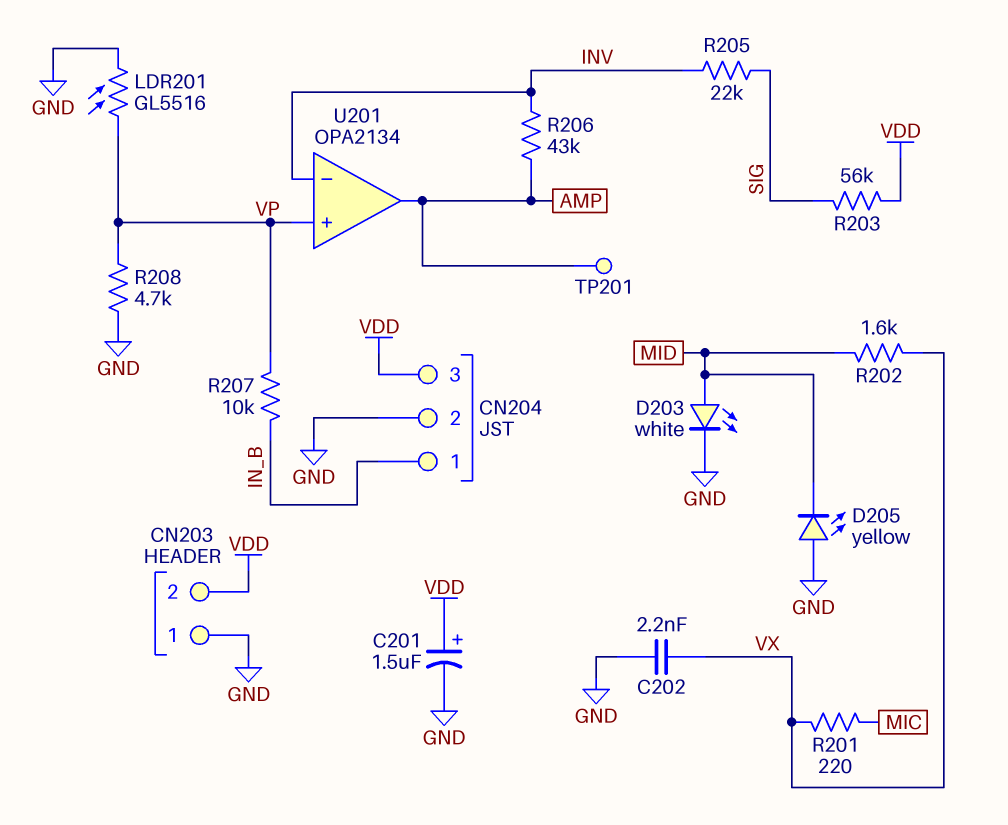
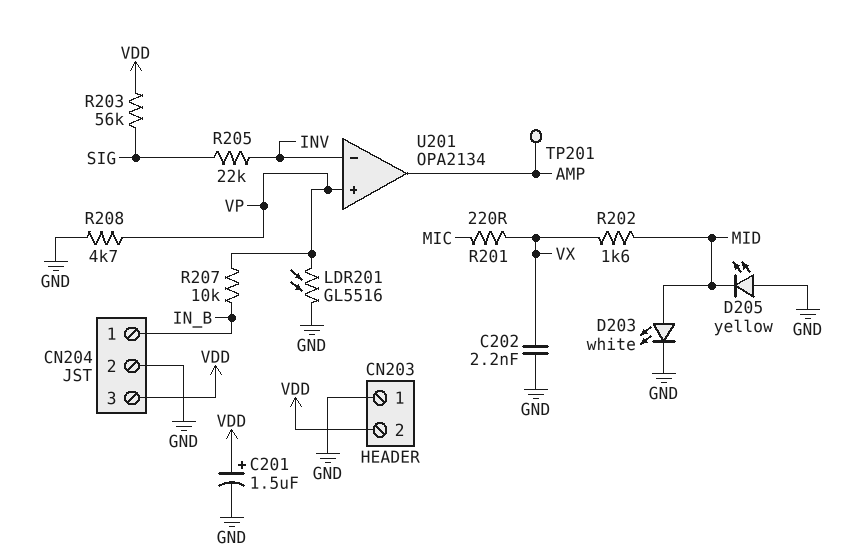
R206: 43k (AMP, INV) -> none

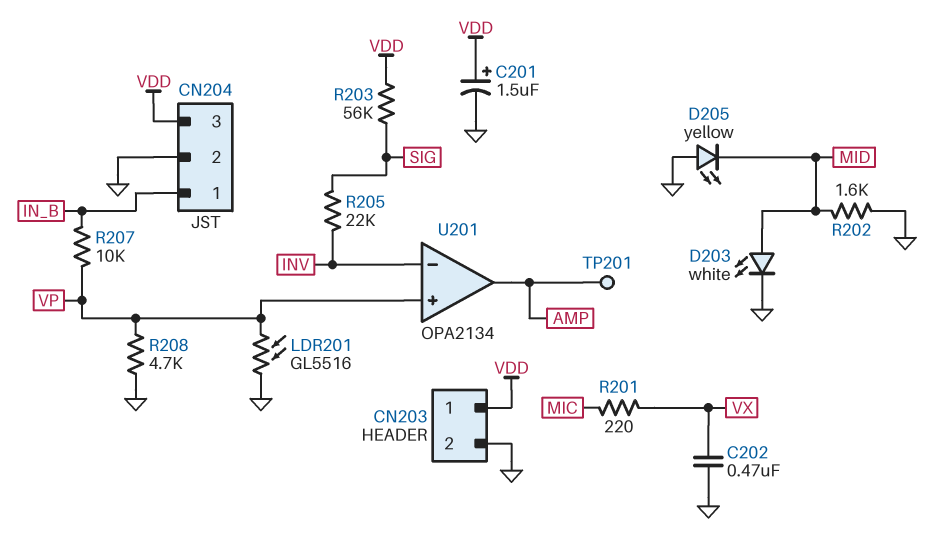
C202: 2.2nF (GND, VX) -> 470nF (GND, VX)
CN203 pin 1: GND -> VDD
CN203 pin 2: VDD -> GND
R202: 1.6k (MID, VX) -> 1.6k (GND, MID)

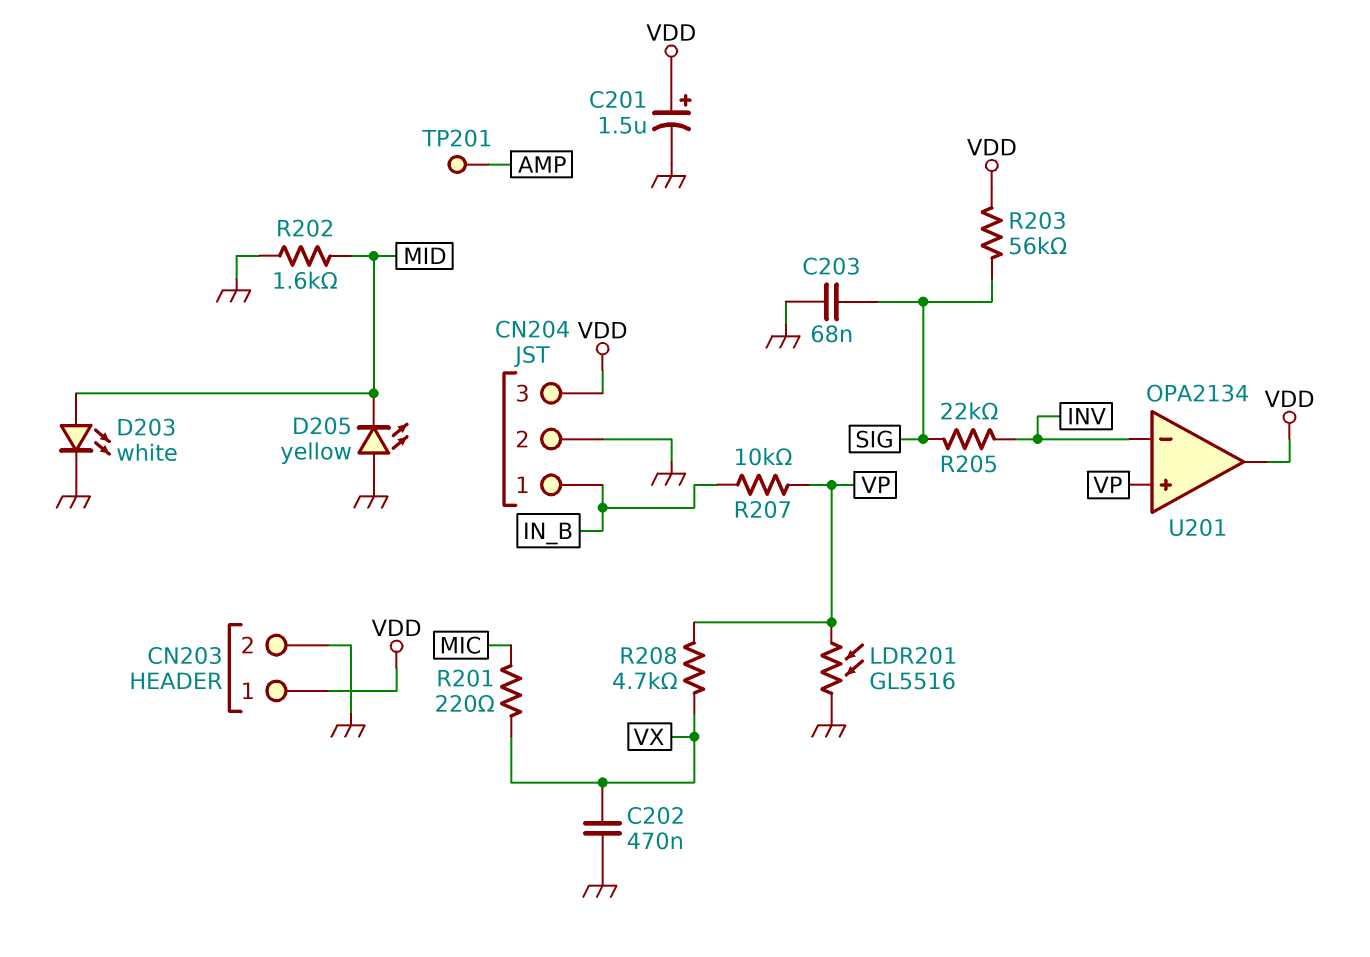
C203: none -> 68nF (GND, SIG)
R208: 4.7k (GND, VP) -> 4.7k (VP, VX)
U201 pin out: AMP -> VDD

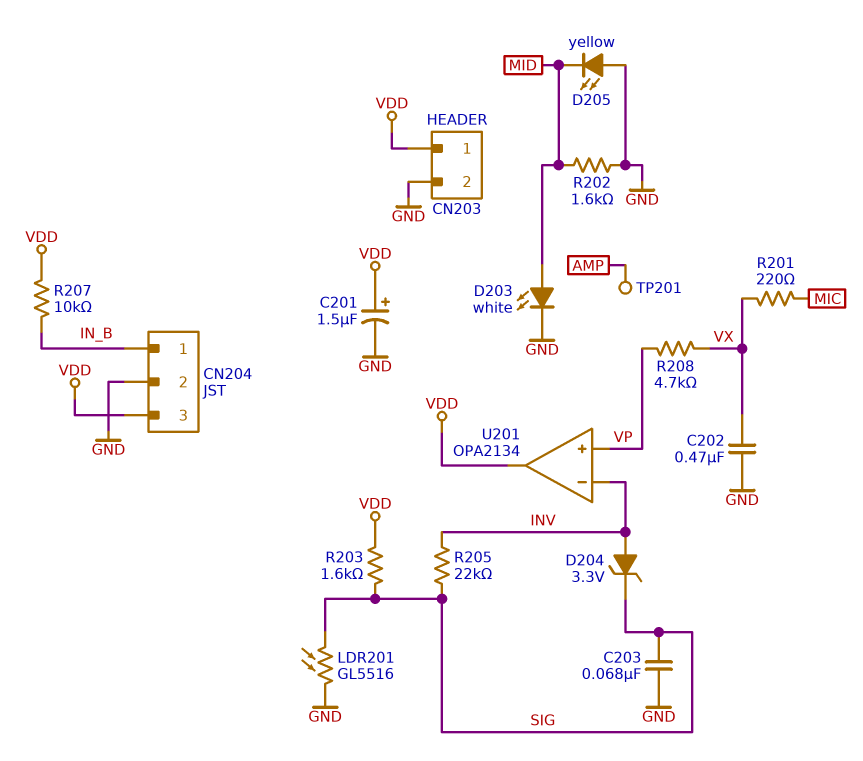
D204: none -> zener 3.3V (A INV, K SIG)
LDR201: GL5516 (GND, VP) -> GL5516 (GND, SIG)
R203: 56k (SIG, VDD) -> 1.6k (SIG, VDD)
R207: 10k (IN_B, VP) -> 10k (IN_B, VDD)

